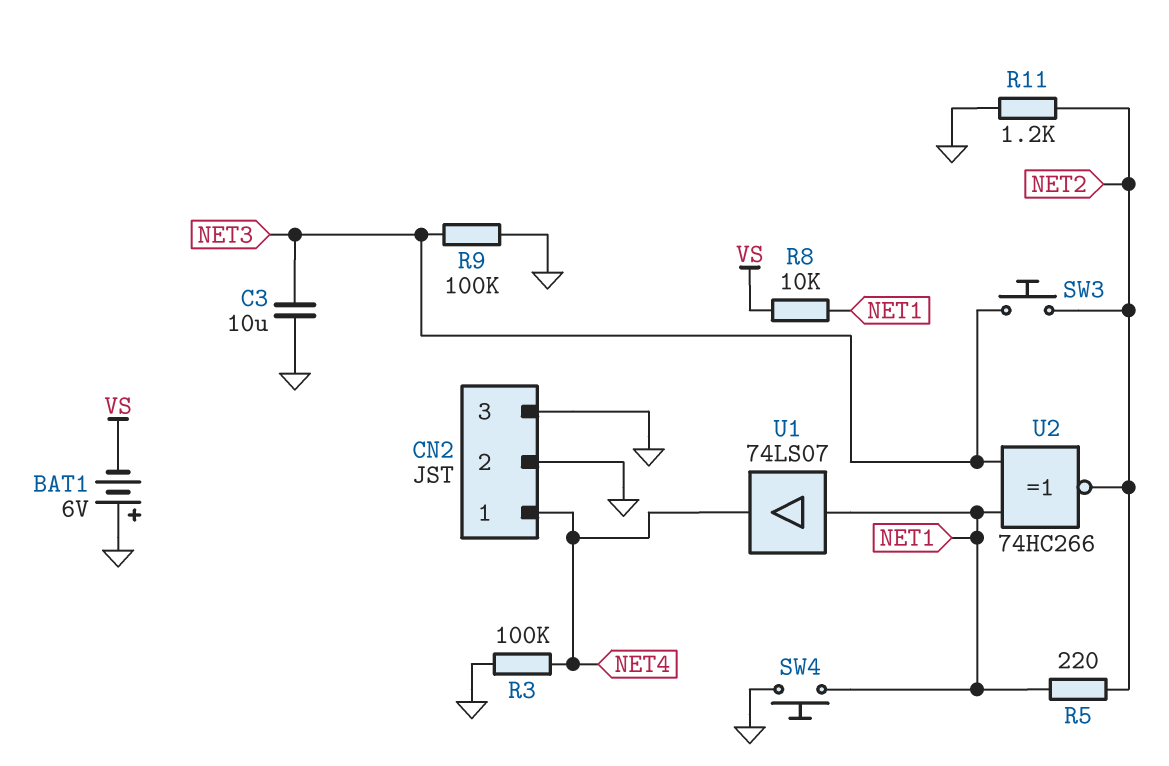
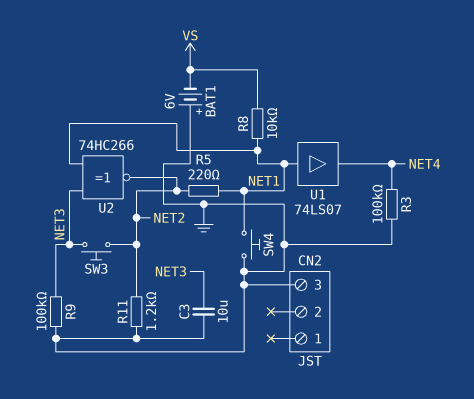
CN2 pin 1: NET4 -> none
CN2 pin 2: GND -> none

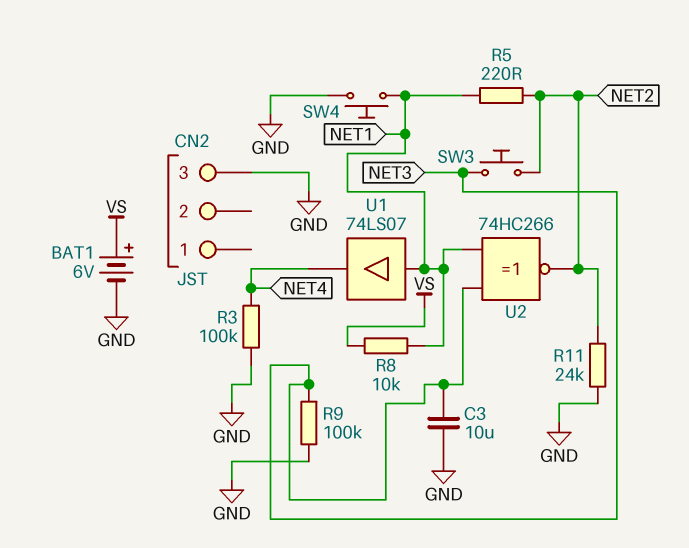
BAT1: 6V (plus GND, minus VS) -> 6V (plus VS, minus GND)
R11: 1.2k (GND, NET2) -> 24k (GND, NET2)

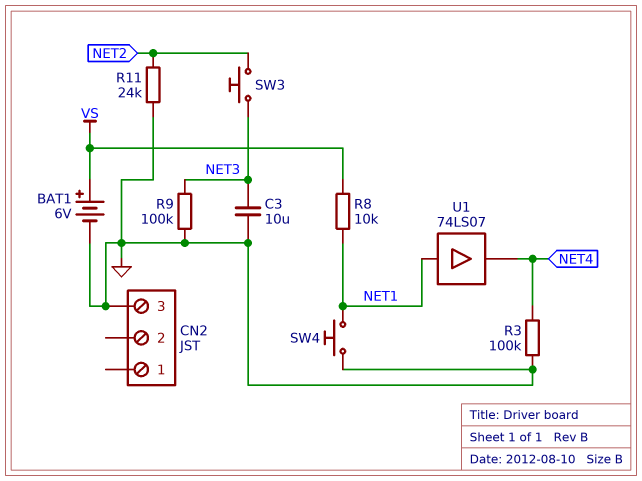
R5: 220 (NET1, NET2) -> none
U2: XNOR 74HC266 (in NET1, in NET3, out NET2) -> none

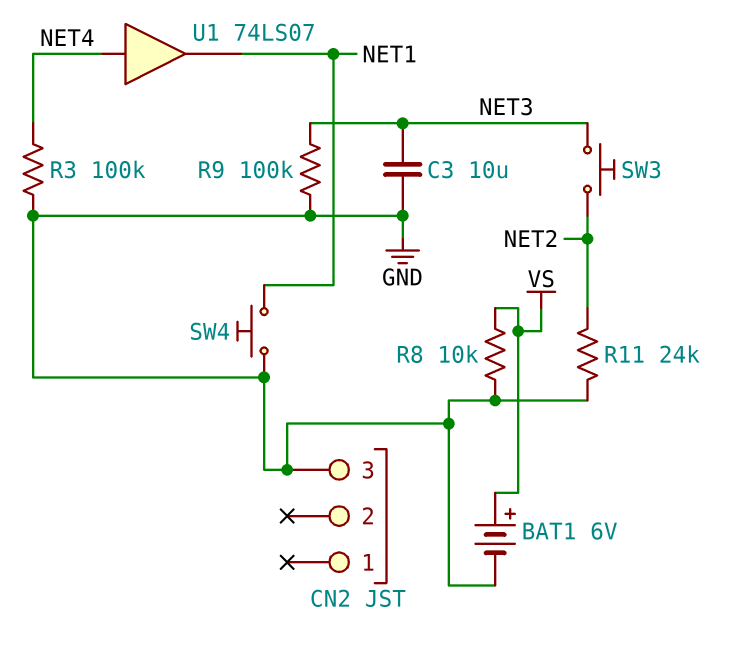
R8: 10k (NET1, VS) -> 10k (GND, VS)
U1: buffer 74LS07 (in NET1, out NET4) -> buffer 74LS07 (in NET4, out NET1)

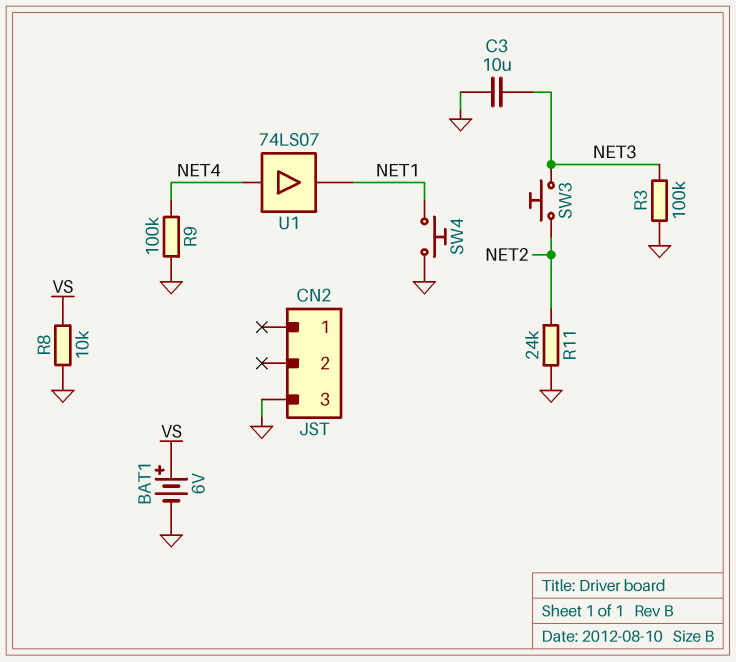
R3: 100k (GND, NET4) -> 100k (GND, NET3)
R9: 100k (GND, NET3) -> 100k (GND, NET4)

